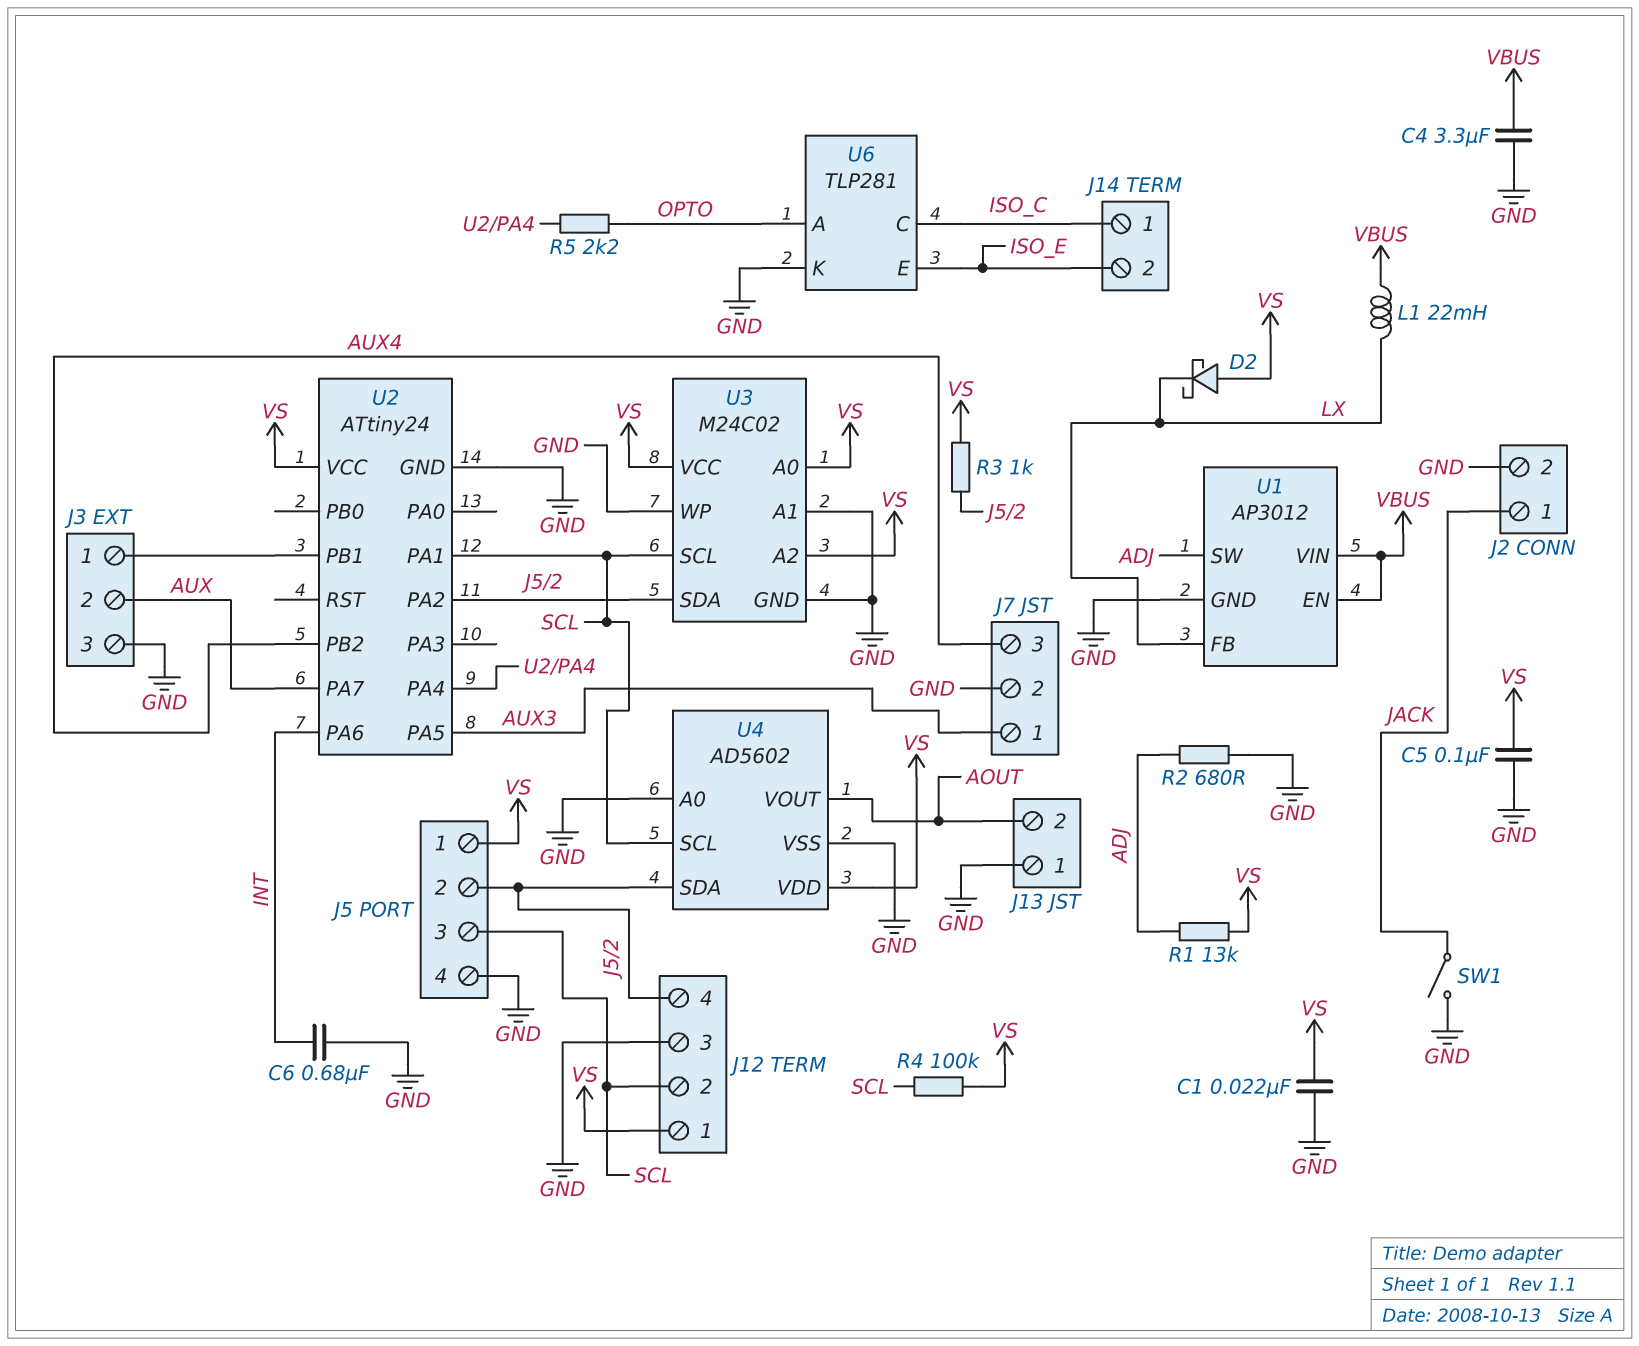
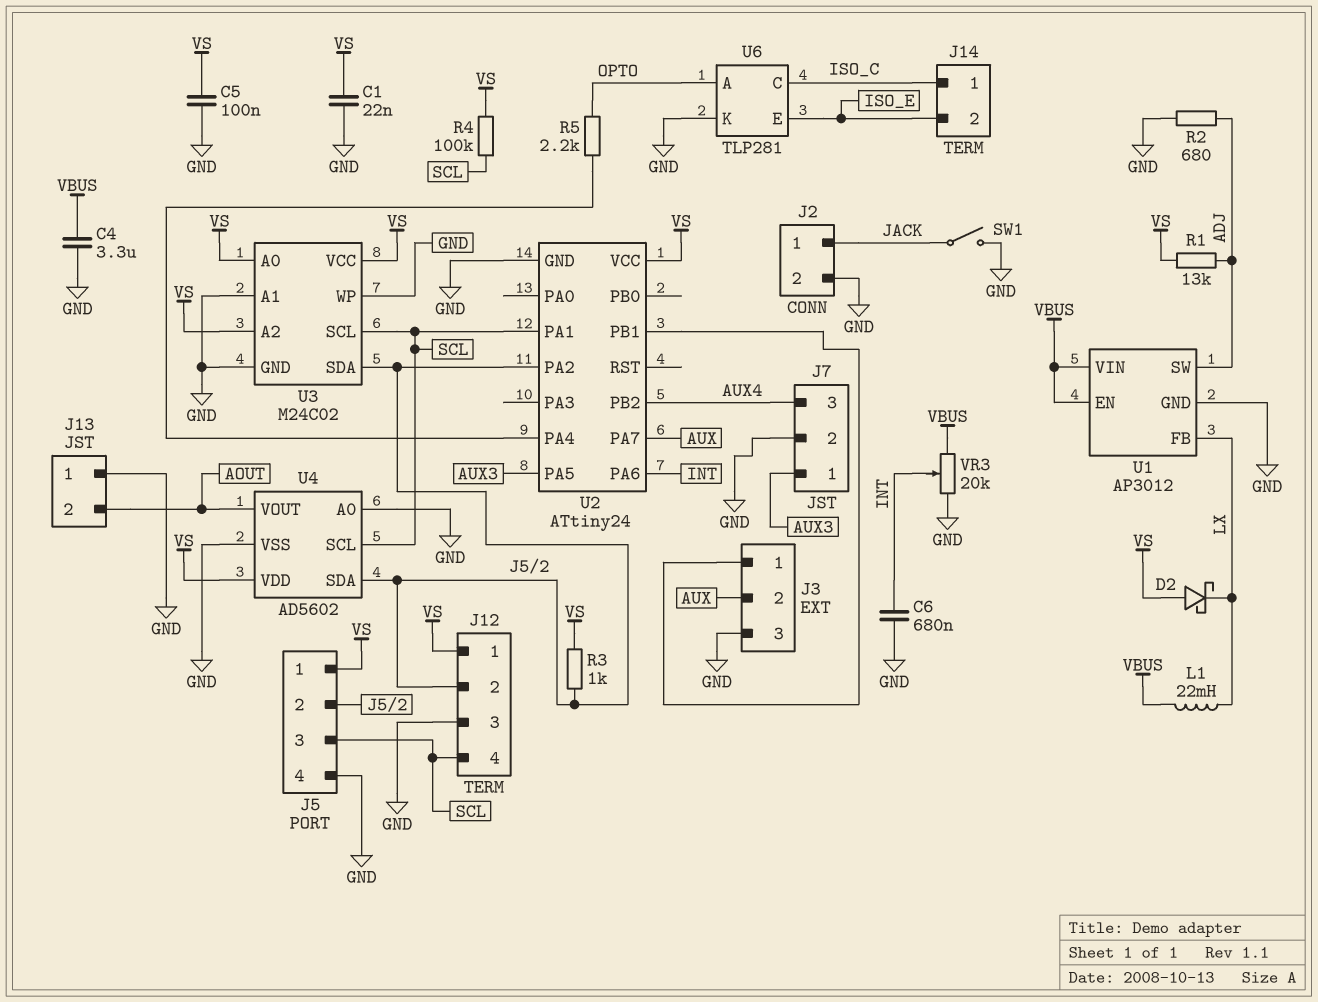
J12 pin 2: SCL -> J5/2
J12 pin 4: J5/2 -> SCL
VR3: none -> 20k (GND, VBUS, wiper INT)

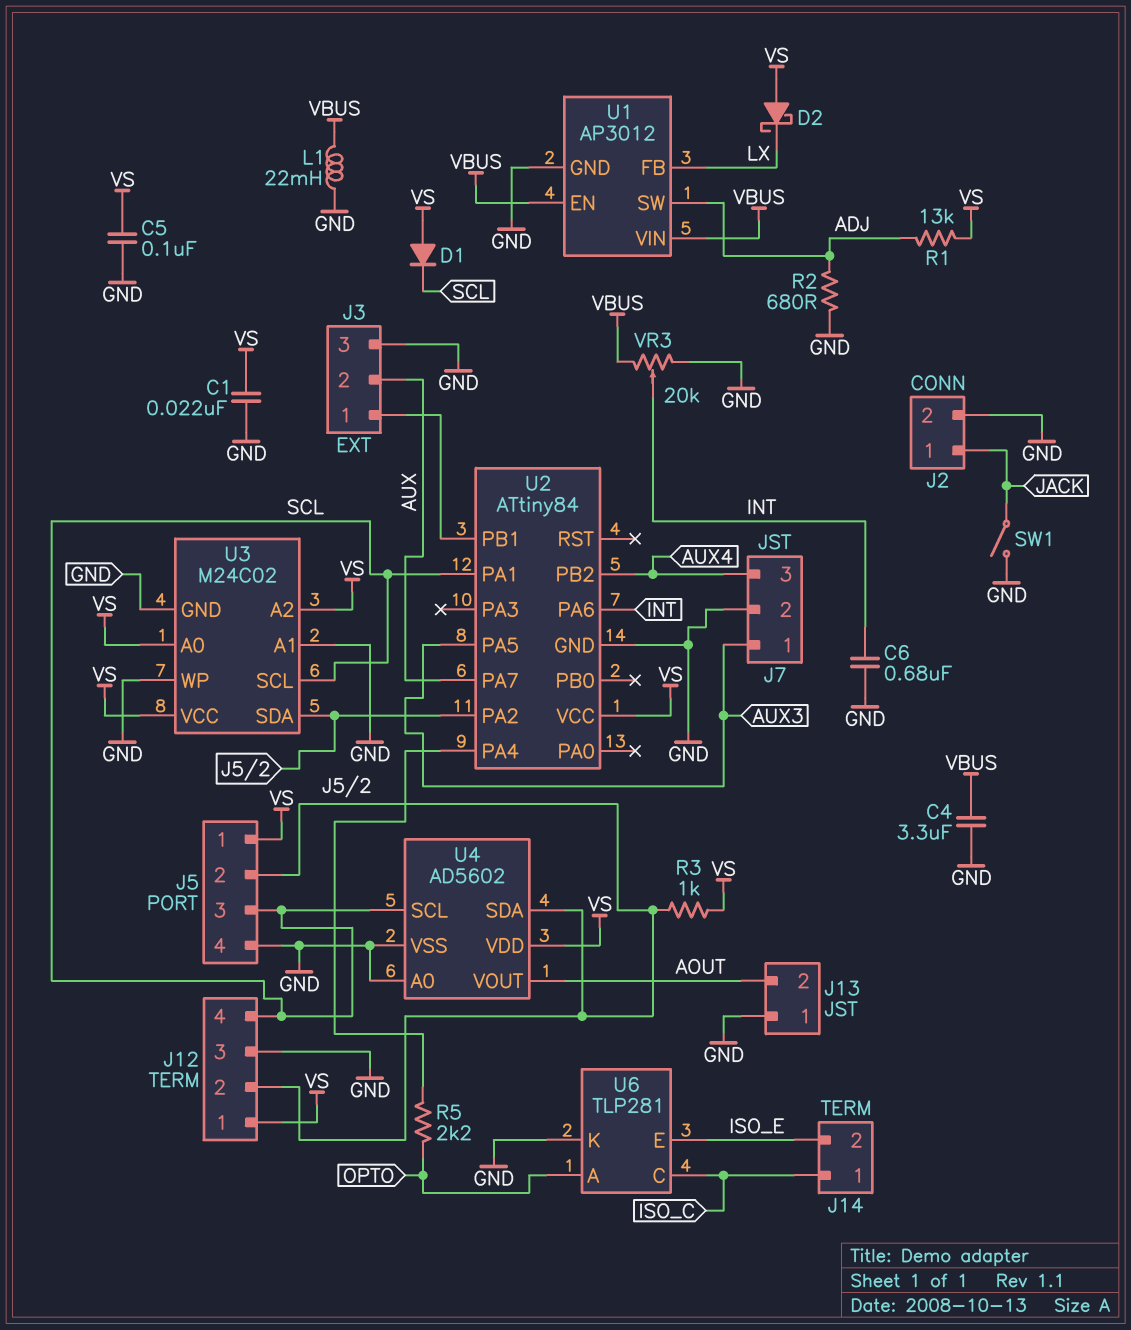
D1: none -> diode (A VS, K SCL)
L1: 22mH (LX, VBUS) -> 22mH (GND, VBUS)
R4: 100k (SCL, VS) -> none
U2: ATtiny24 -> ATtiny84

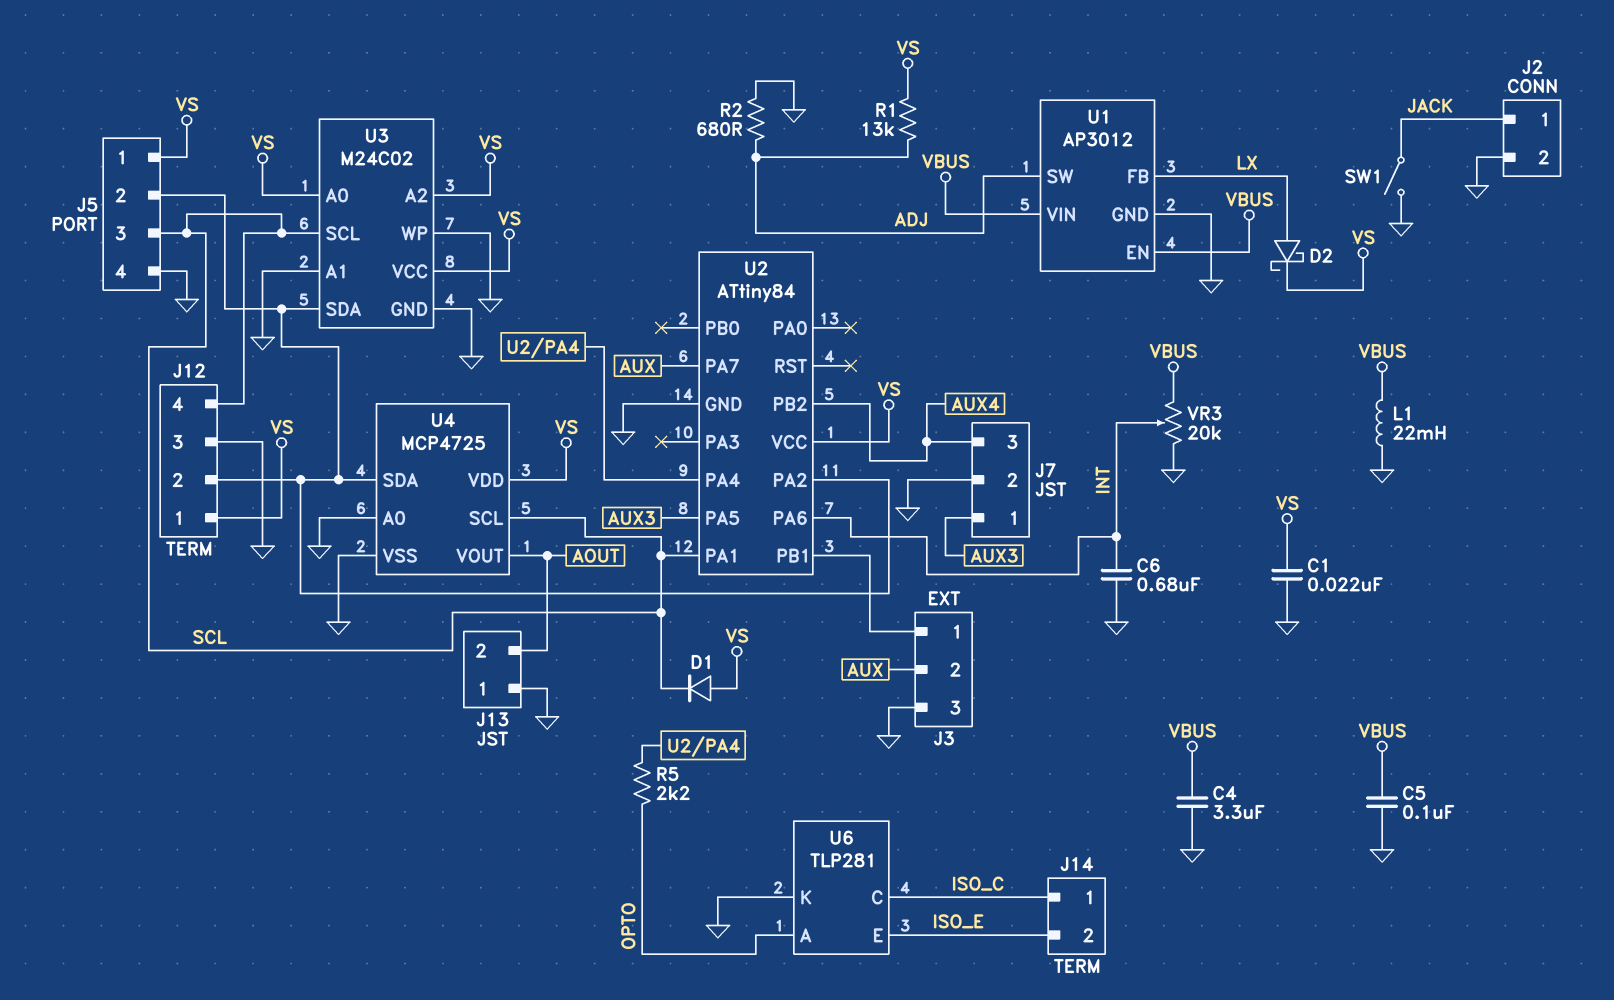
C5: 100nF (GND, VS) -> 100nF (GND, VBUS)
D2: schottky (A VS, K LX) -> schottky (A LX, K VS)
R3: 1k (J5/2, VS) -> none
U4: AD5602 -> MCP4725

